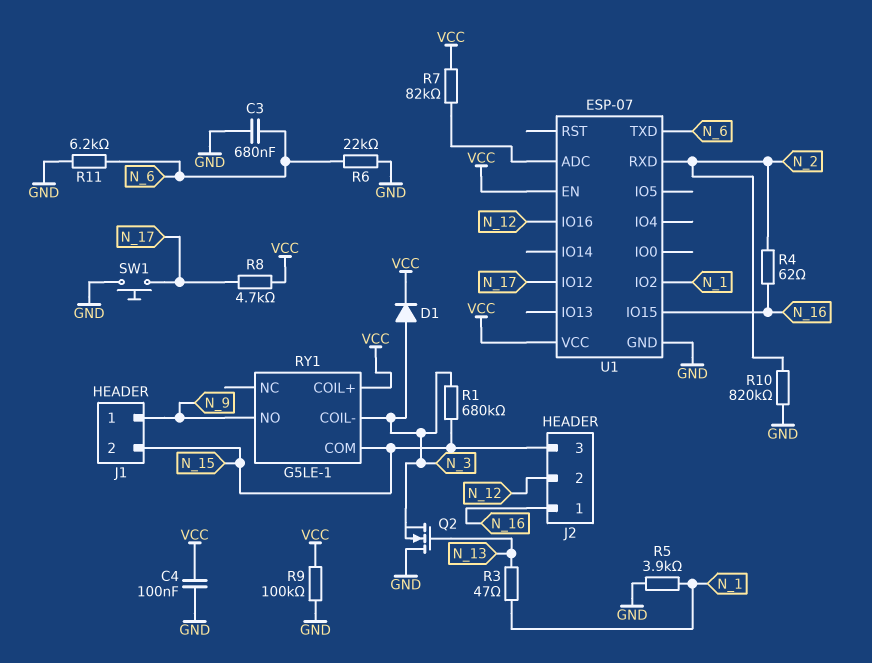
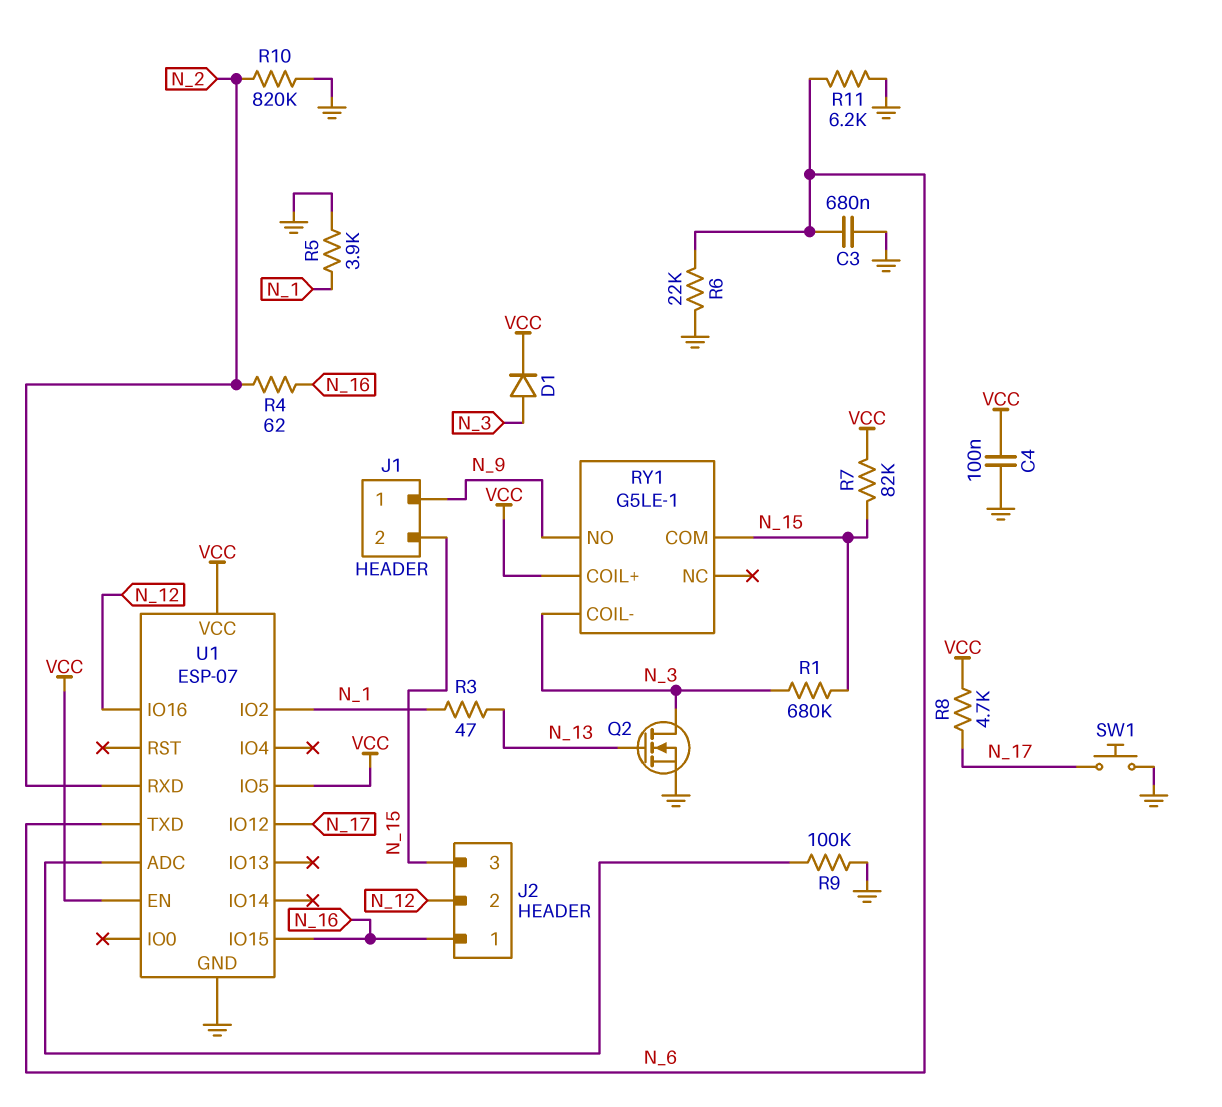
Q2: NMOS (G N_13, D GND, S N_3) -> NMOS (G N_13, D N_3, S GND)
R7: 82k (U1/ADC, VCC) -> 82k (N_15, VCC)
R9: 100k (GND, VCC) -> 100k (GND, U1/ADC)
U1 pin IO5: none -> VCC

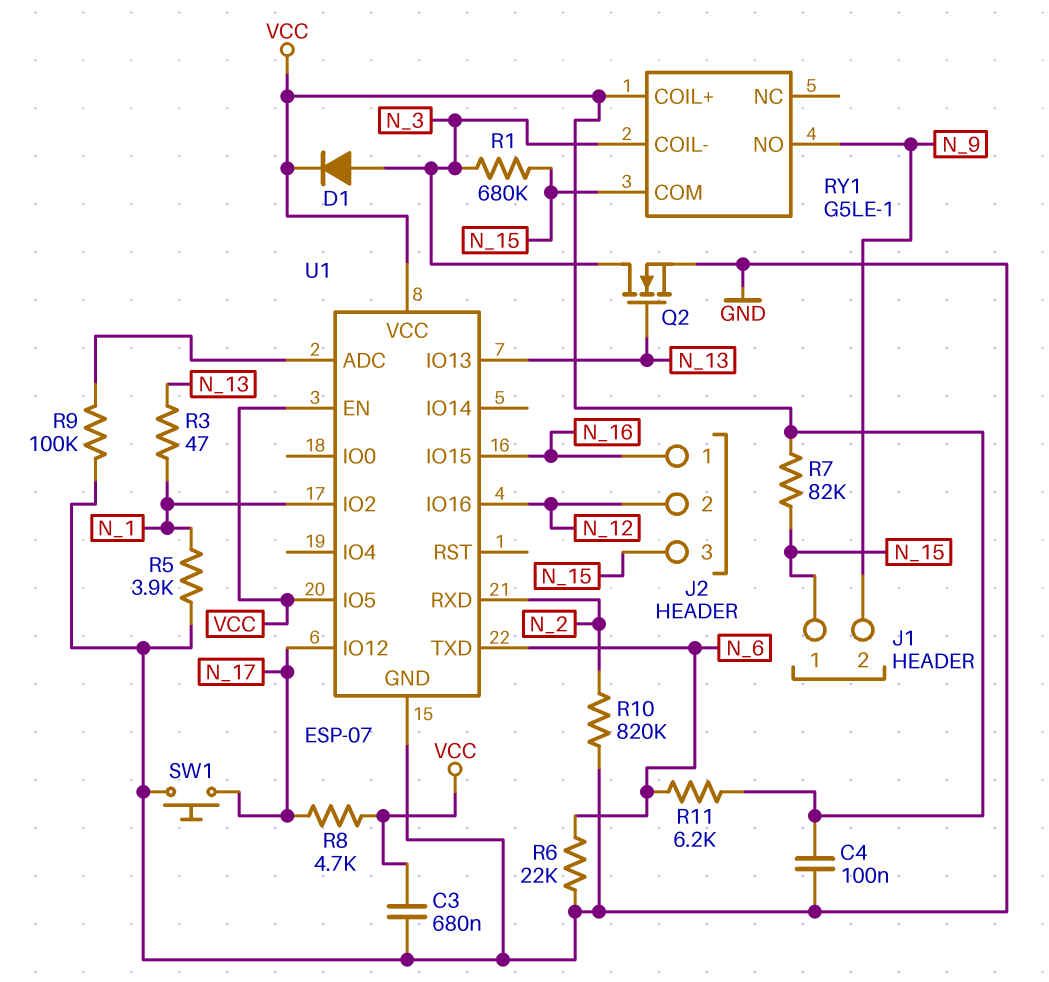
C3: 680nF (GND, N_6) -> 680nF (GND, VCC)
J1 pin 1: N_9 -> N_15
J1 pin 2: N_15 -> N_9
R4: 62 (N_2, N_16) -> none
R11: 6.2k (GND, N_6) -> 6.2k (N_6, VCC)
U1 pin IO13: none -> N_13

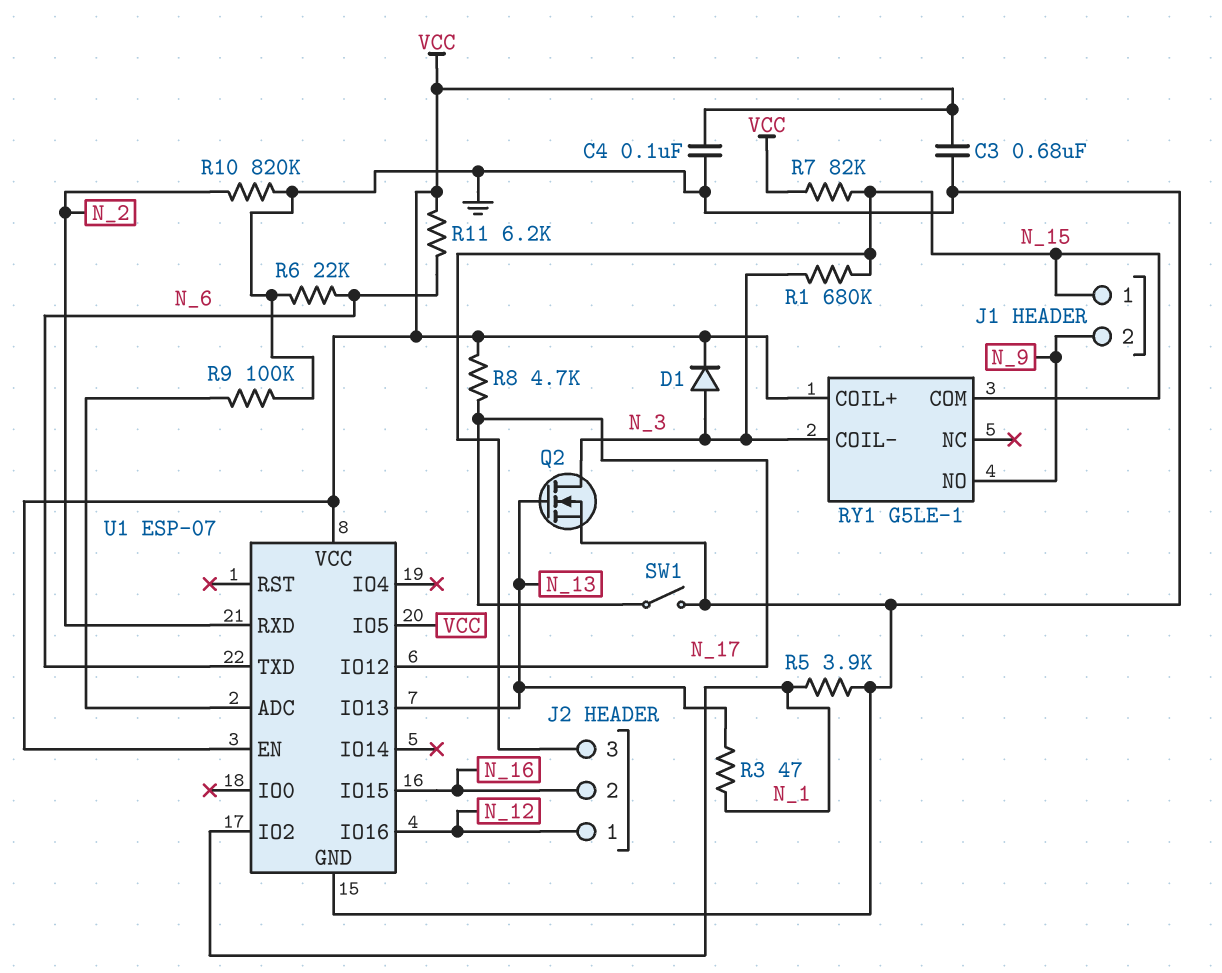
J2 pin 1: N_16 -> N_12
J2 pin 2: N_12 -> N_16
SW1: button (GND, N_17) -> switch (GND, N_17)

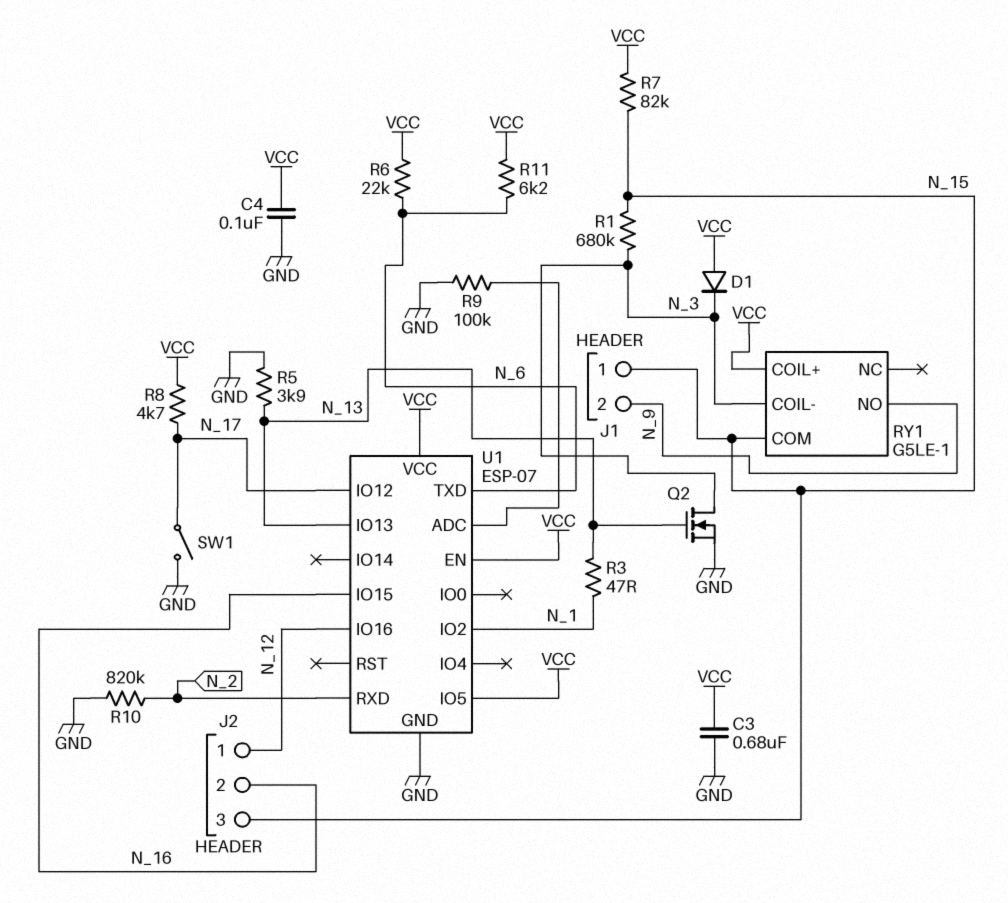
D1: diode (A N_3, K VCC) -> diode (A VCC, K N_3)
R5: 3.9k (GND, N_1) -> 3.9k (GND, N_13)
R6: 22k (GND, N_6) -> 22k (N_6, VCC)

